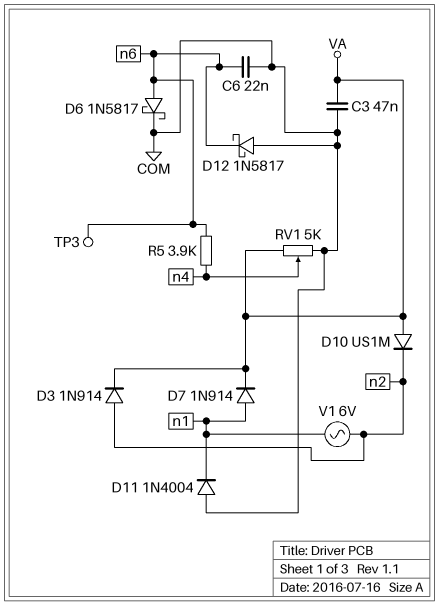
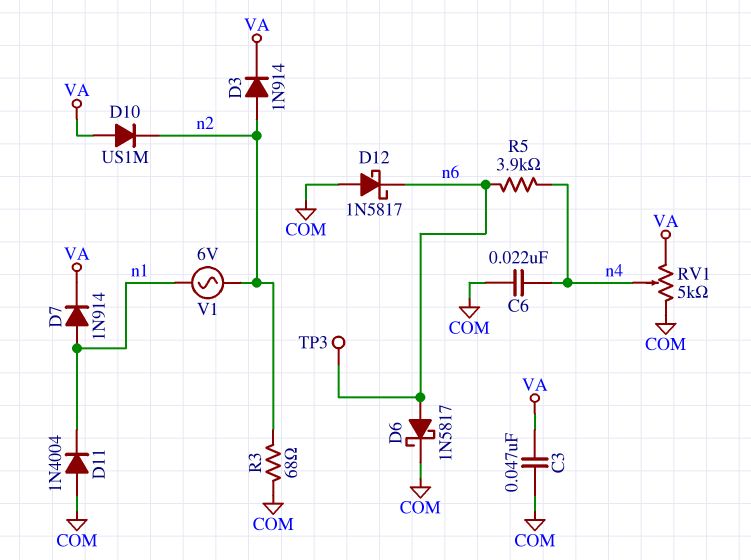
C6: 22nF (COM, n6) -> 22nF (COM, n4)
R3: none -> 68 (COM, n2)

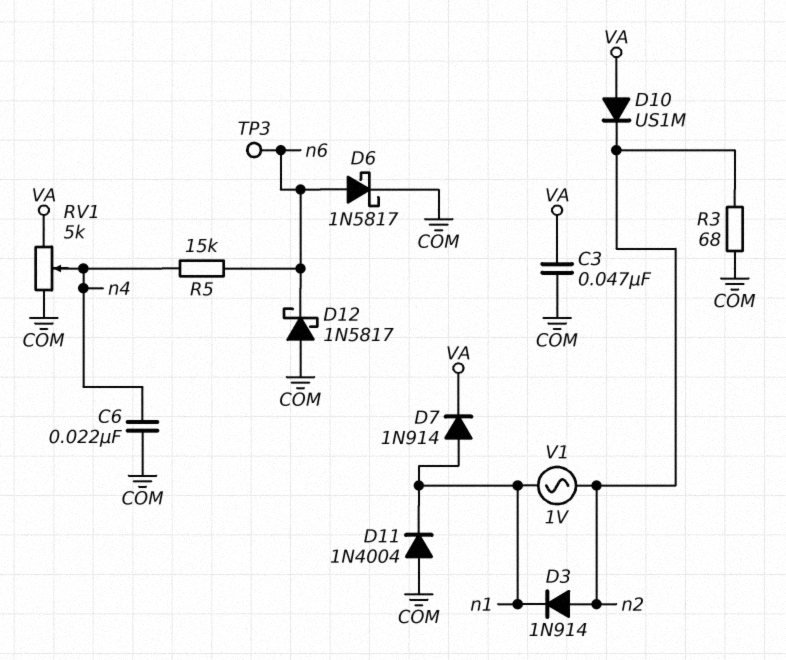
D3: diode 1N914 (A n2, K VA) -> diode 1N914 (A n2, K n1)
R5: 3.9k (n4, n6) -> 15k (n4, n6)
V1: AC 6V (n1, n2) -> AC 1V (n1, n2)

